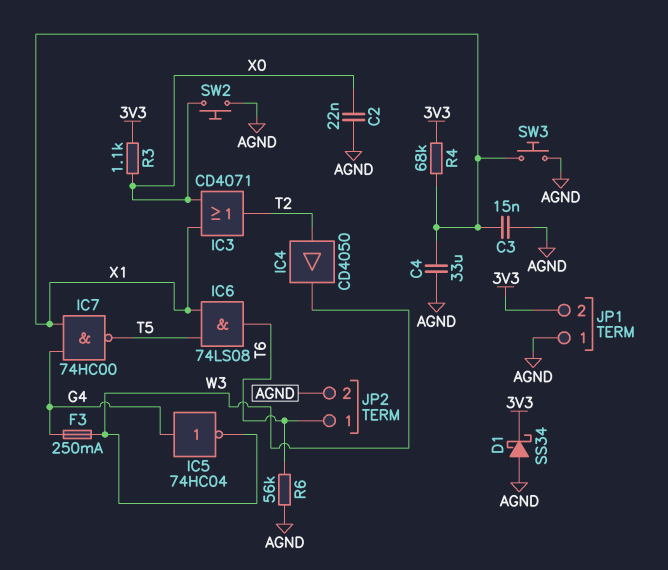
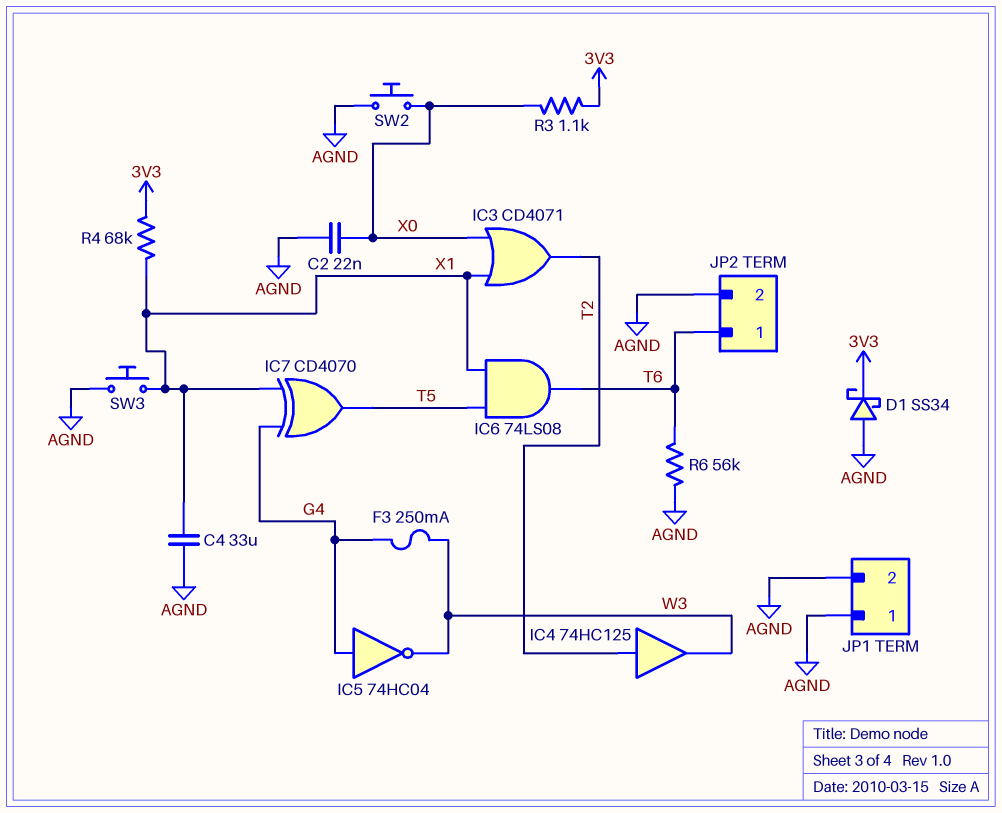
C3: 15nF (AGND, X1) -> none
IC4: buffer CD4050 (in T2, out W3) -> buffer 74HC125 (in T2, out W3)
IC7: NAND 74HC00 (in G4, in X1, out T5) -> XOR CD4070 (in G4, in X1, out T5)
JP1 pin 2: 3V3 -> AGND

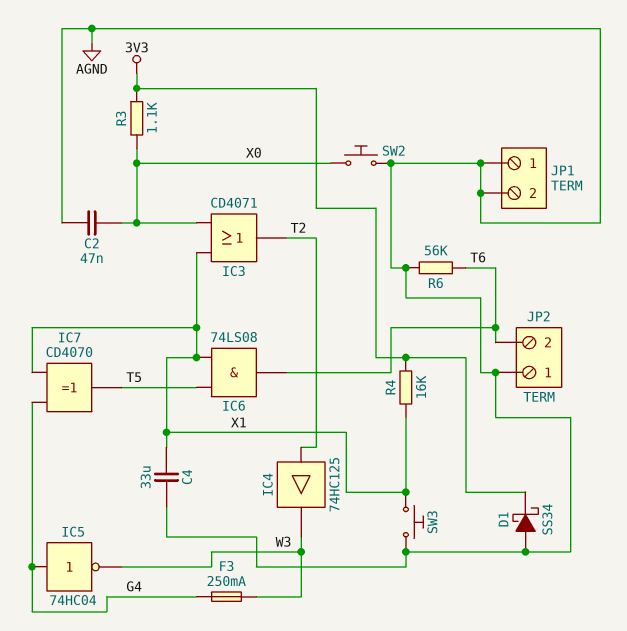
C2: 22nF (AGND, X0) -> 47nF (AGND, X0)
JP2 pin 1: T6 -> AGND
JP2 pin 2: AGND -> T6
R4: 68k (3V3, X1) -> 16k (3V3, X1)

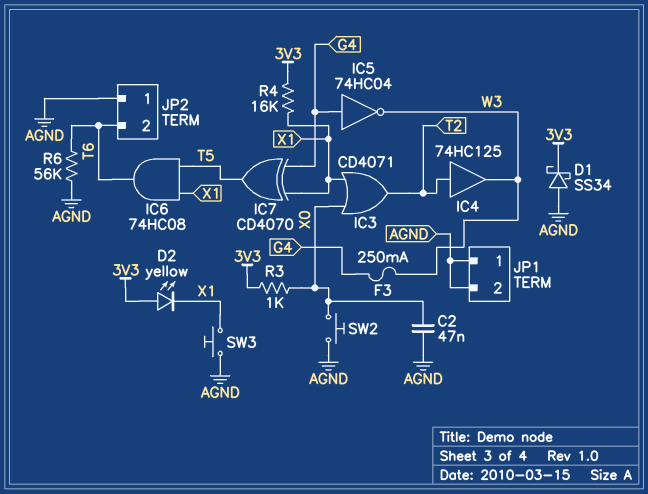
C4: 33uF (AGND, X1) -> none
D2: none -> LED yellow (A 3V3, K X1)
IC6: AND 74LS08 (in T5, in X1, out T6) -> AND 74HC08 (in T5, in X1, out T6)
R3: 1.1k (3V3, X0) -> 1k (3V3, X0)

